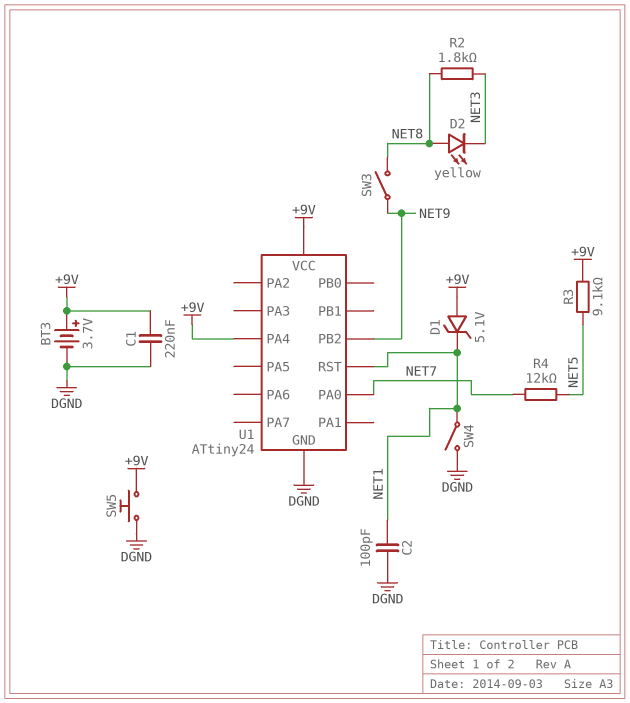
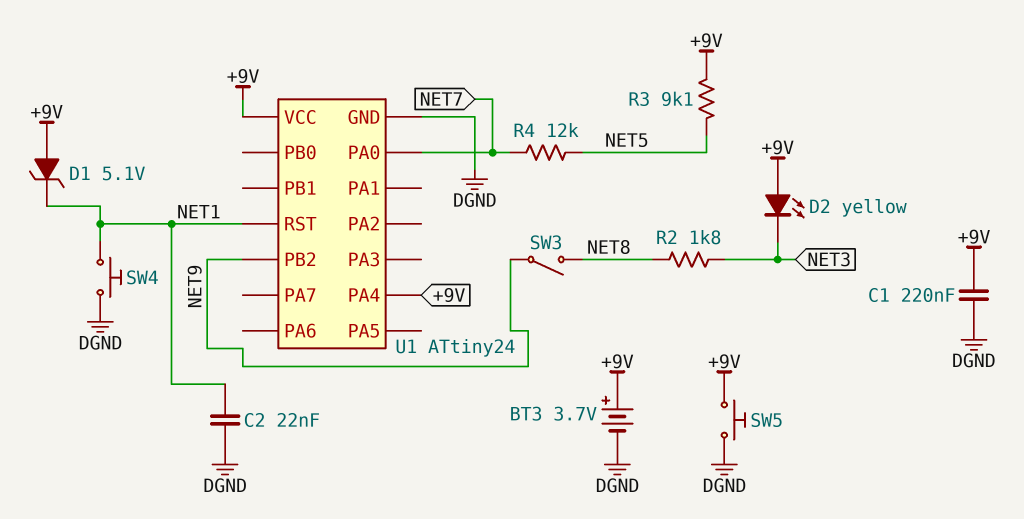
C2: 100pF (DGND, NET1) -> 22nF (DGND, NET1)
D2: LED yellow (A NET8, K NET3) -> LED yellow (A +9V, K NET3)
SW4: switch (DGND, NET1) -> button (DGND, NET1)

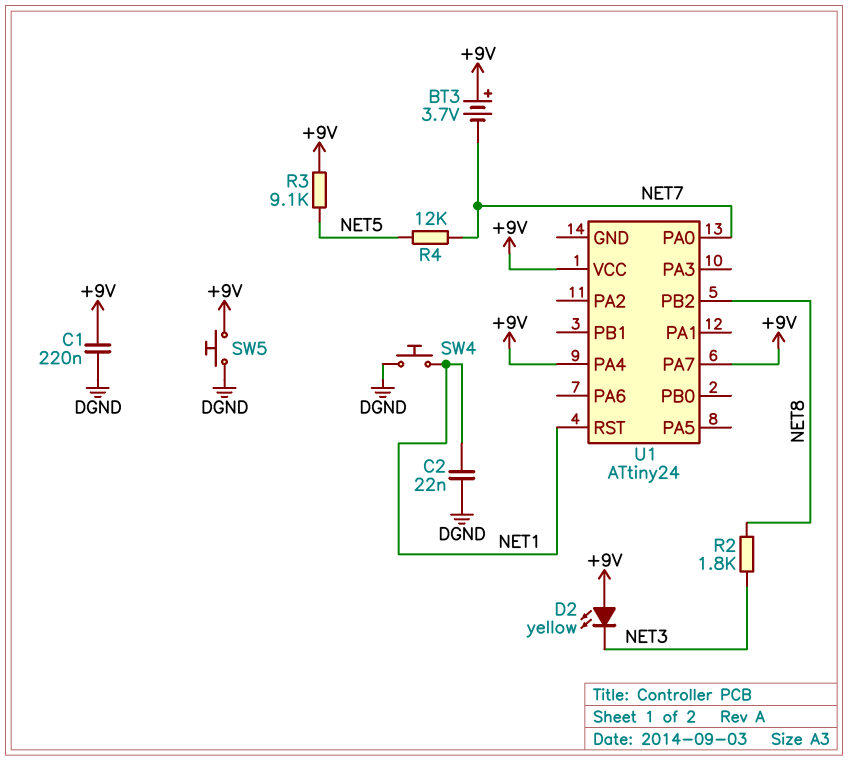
BT3: 3.7V (plus +9V, minus DGND) -> 3.7V (plus +9V, minus NET7)
D1: zener 5.1V (A +9V, K NET1) -> none
SW3: switch (NET8, NET9) -> none
U1 pin GND: DGND -> none
U1 pin PA7: none -> +9V
U1 pin PB2: NET9 -> NET8

